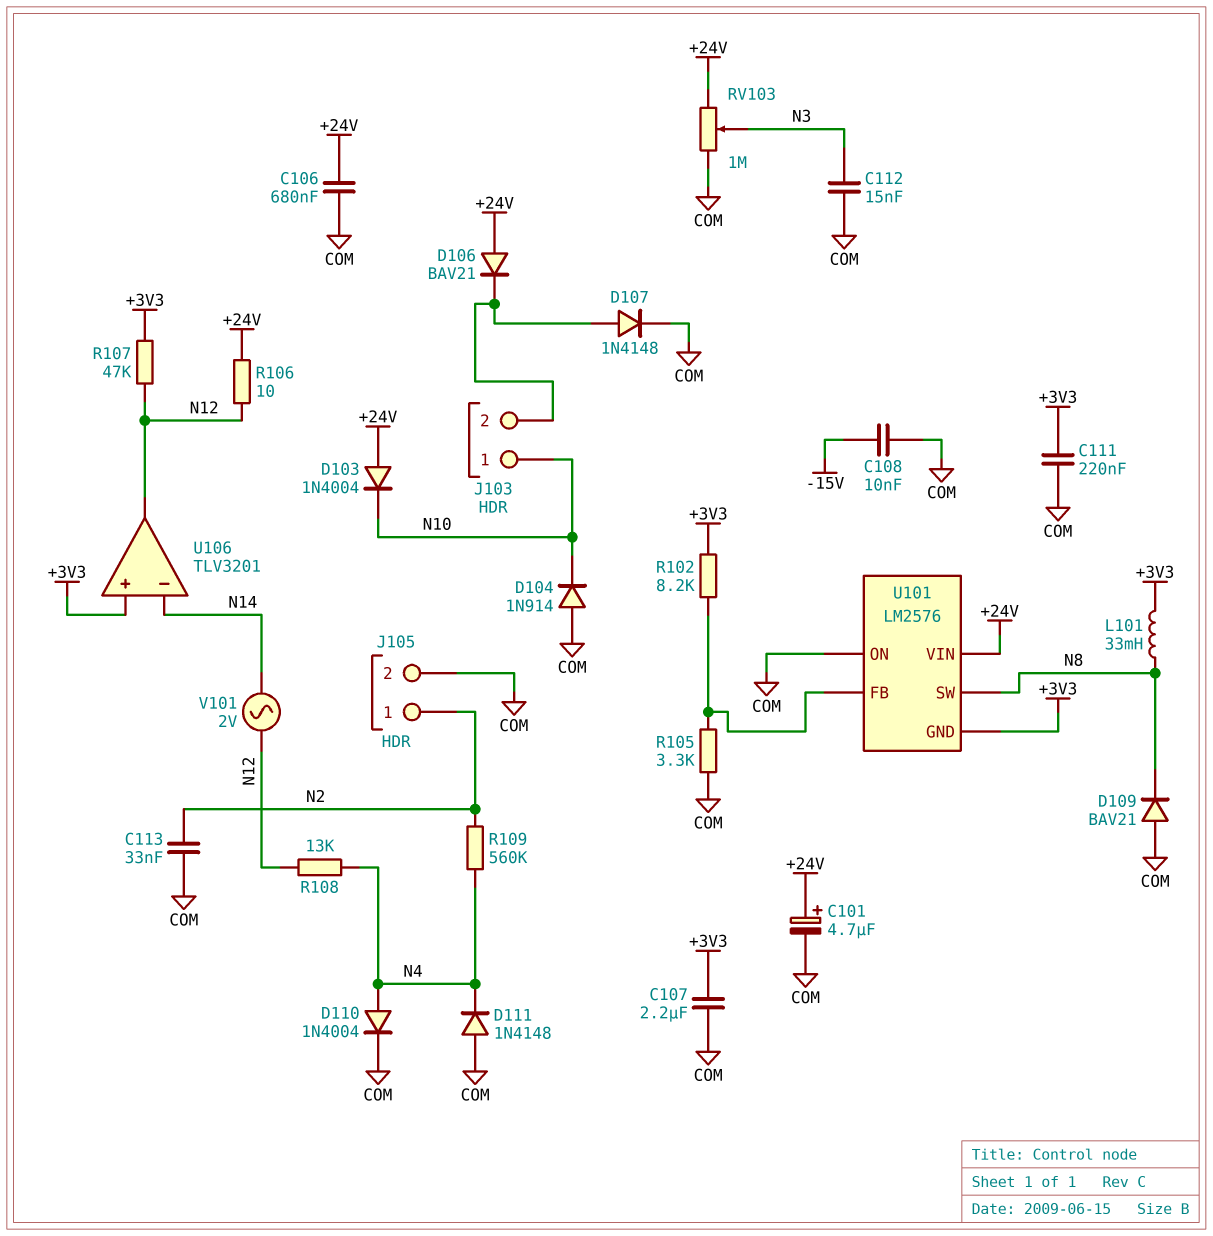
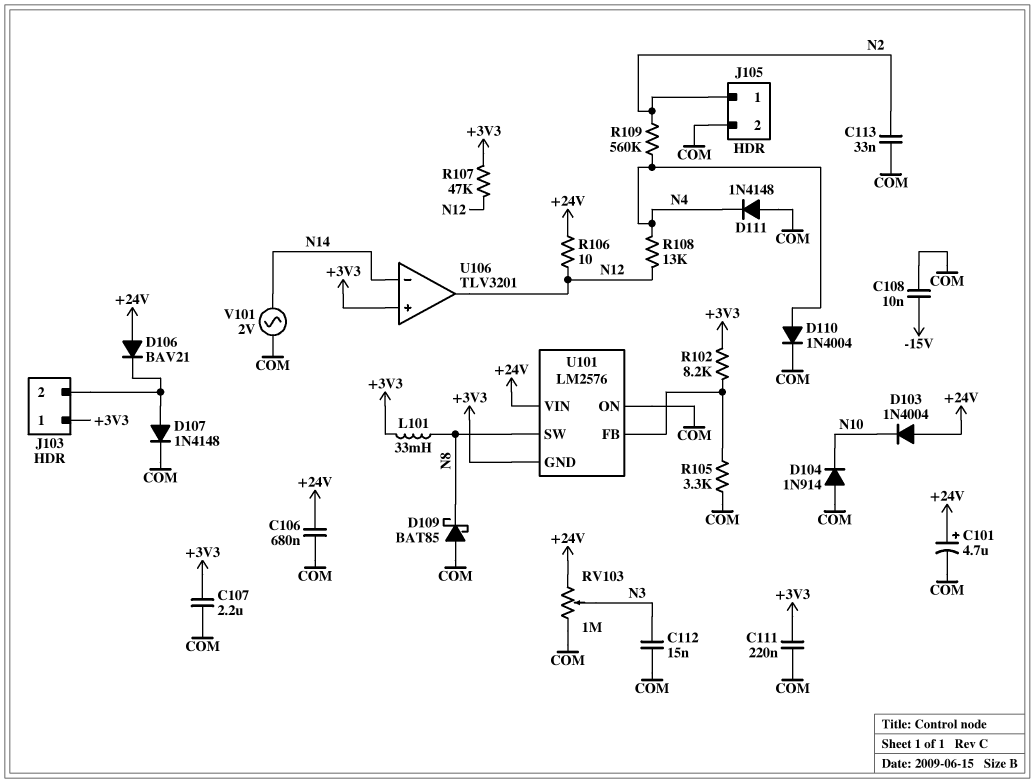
D109: diode BAV21 (A COM, K N8) -> schottky BAT85 (A COM, K N8)
J103 pin 1: N10 -> +3V3
V101: AC 2V (N12, N14) -> AC 2V (COM, N14)

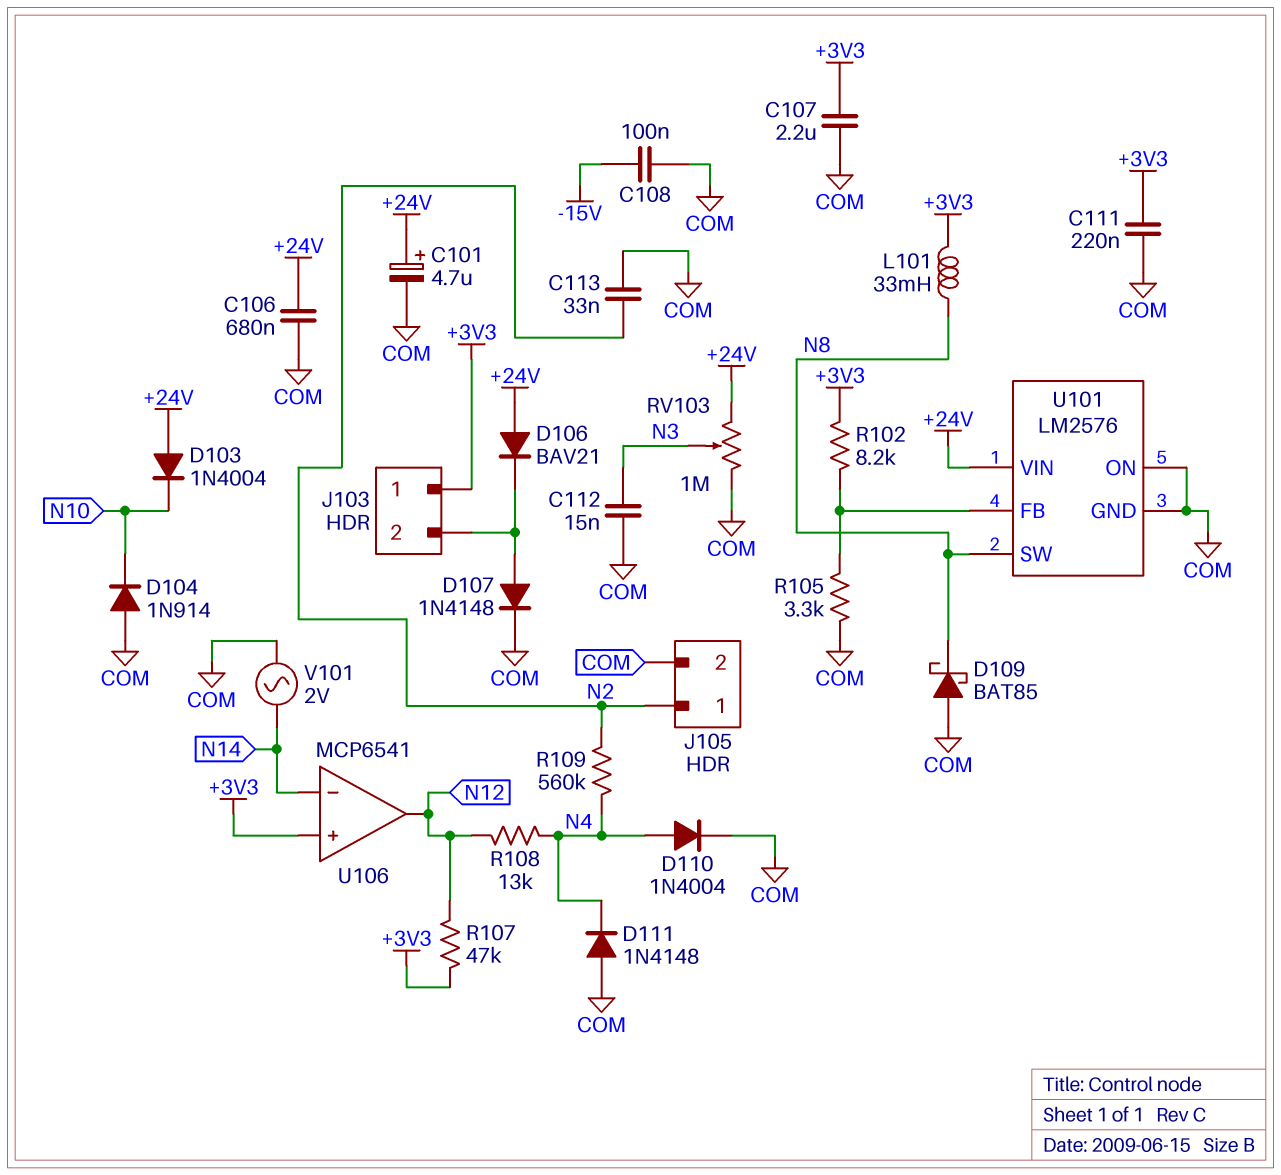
C108: 10nF (-15V, COM) -> 100nF (-15V, COM)
R106: 10 (+24V, N12) -> none
U101 pin GND: +3V3 -> COM
U106: TLV3201 -> MCP6541

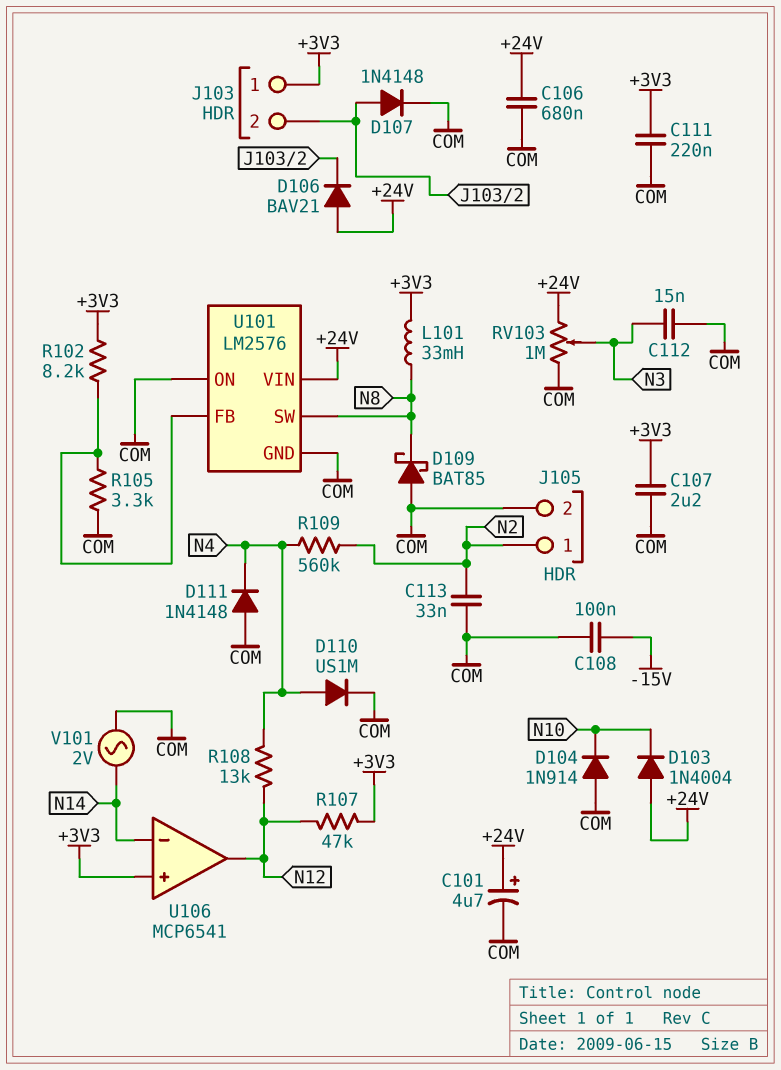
D110: diode 1N4004 (A N4, K COM) -> diode US1M (A N4, K COM)

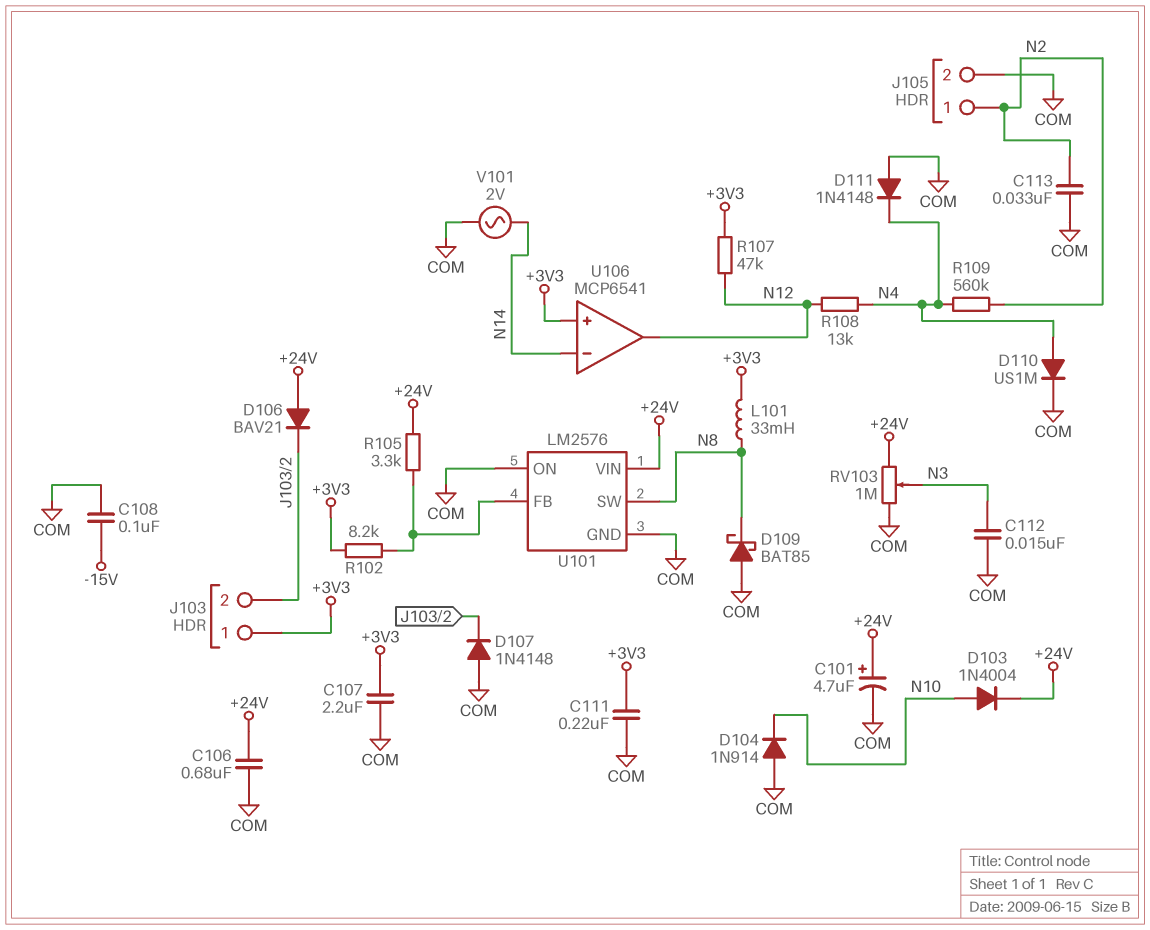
D103: diode 1N4004 (A +24V, K N10) -> diode 1N4004 (A N10, K +24V)
D107: diode 1N4148 (A J103/2, K COM) -> diode 1N4148 (A COM, K J103/2)
R105: 3.3k (COM, U101/FB) -> 3.3k (+24V, U101/FB)

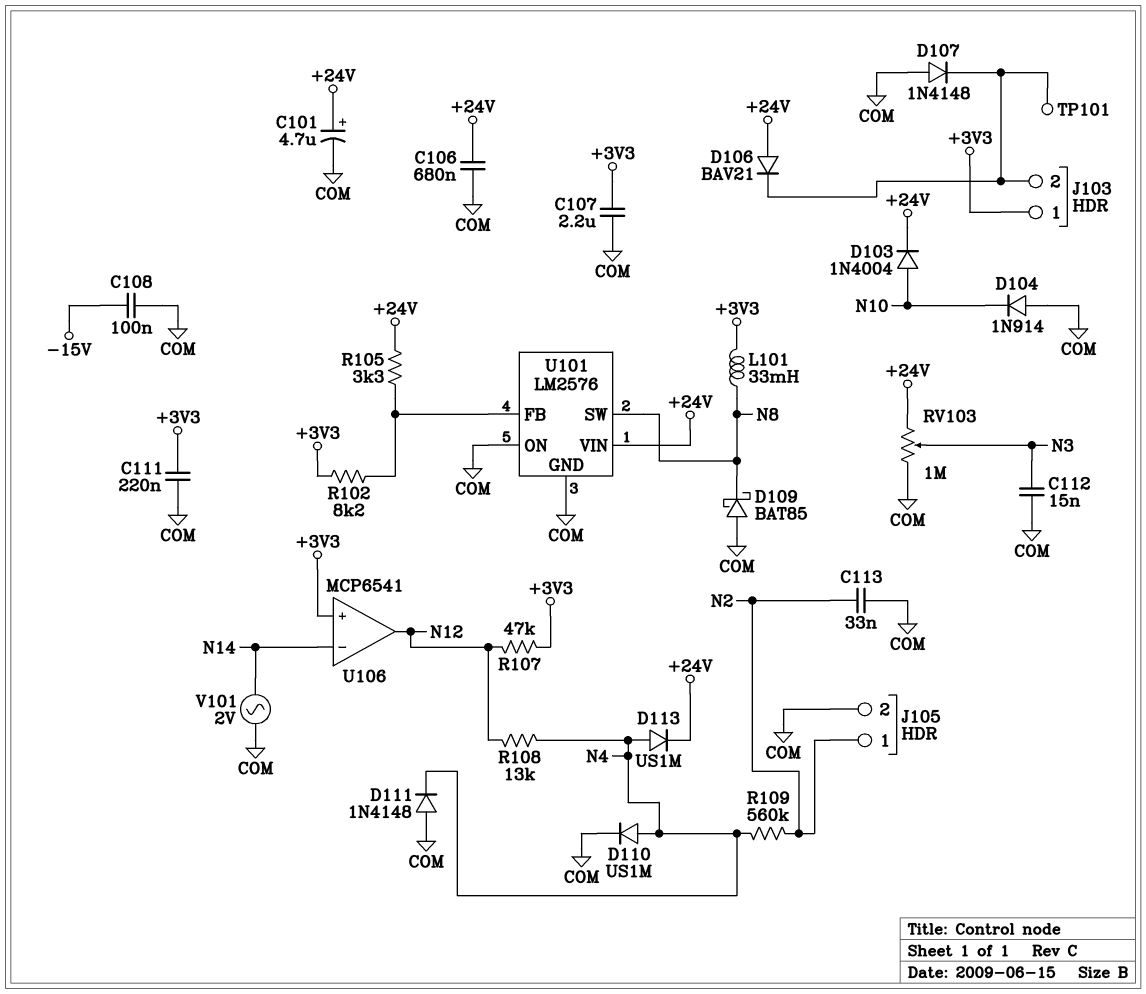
D113: none -> diode US1M (A N4, K +24V)
TP101: none -> test point (J103/2)

